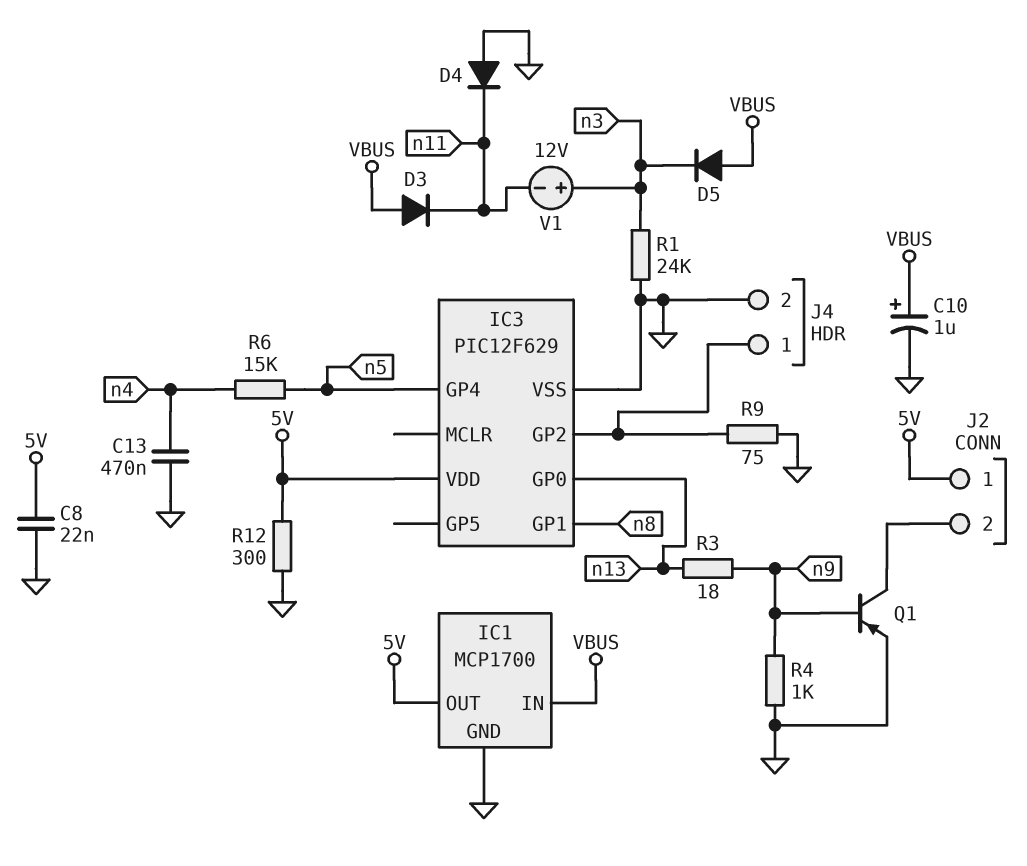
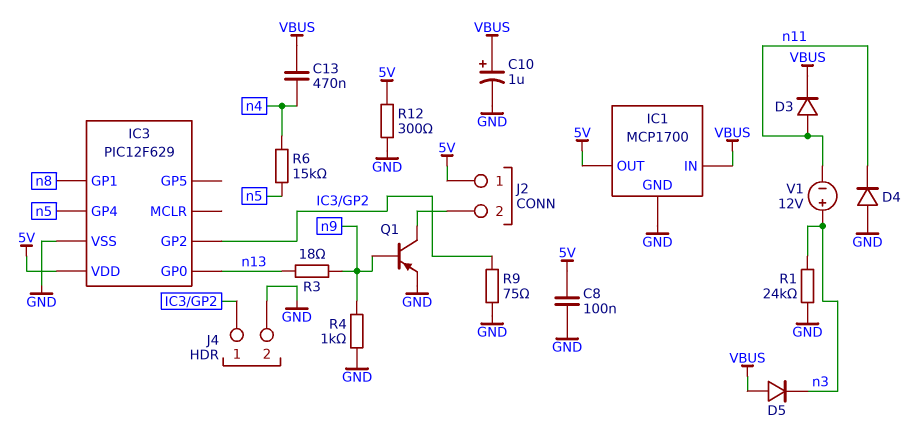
C8: 22nF (5V, GND) -> 100nF (5V, GND)
C13: 470nF (GND, n4) -> 470nF (VBUS, n4)
D3: diode (A VBUS, K n11) -> diode (A n11, K VBUS)

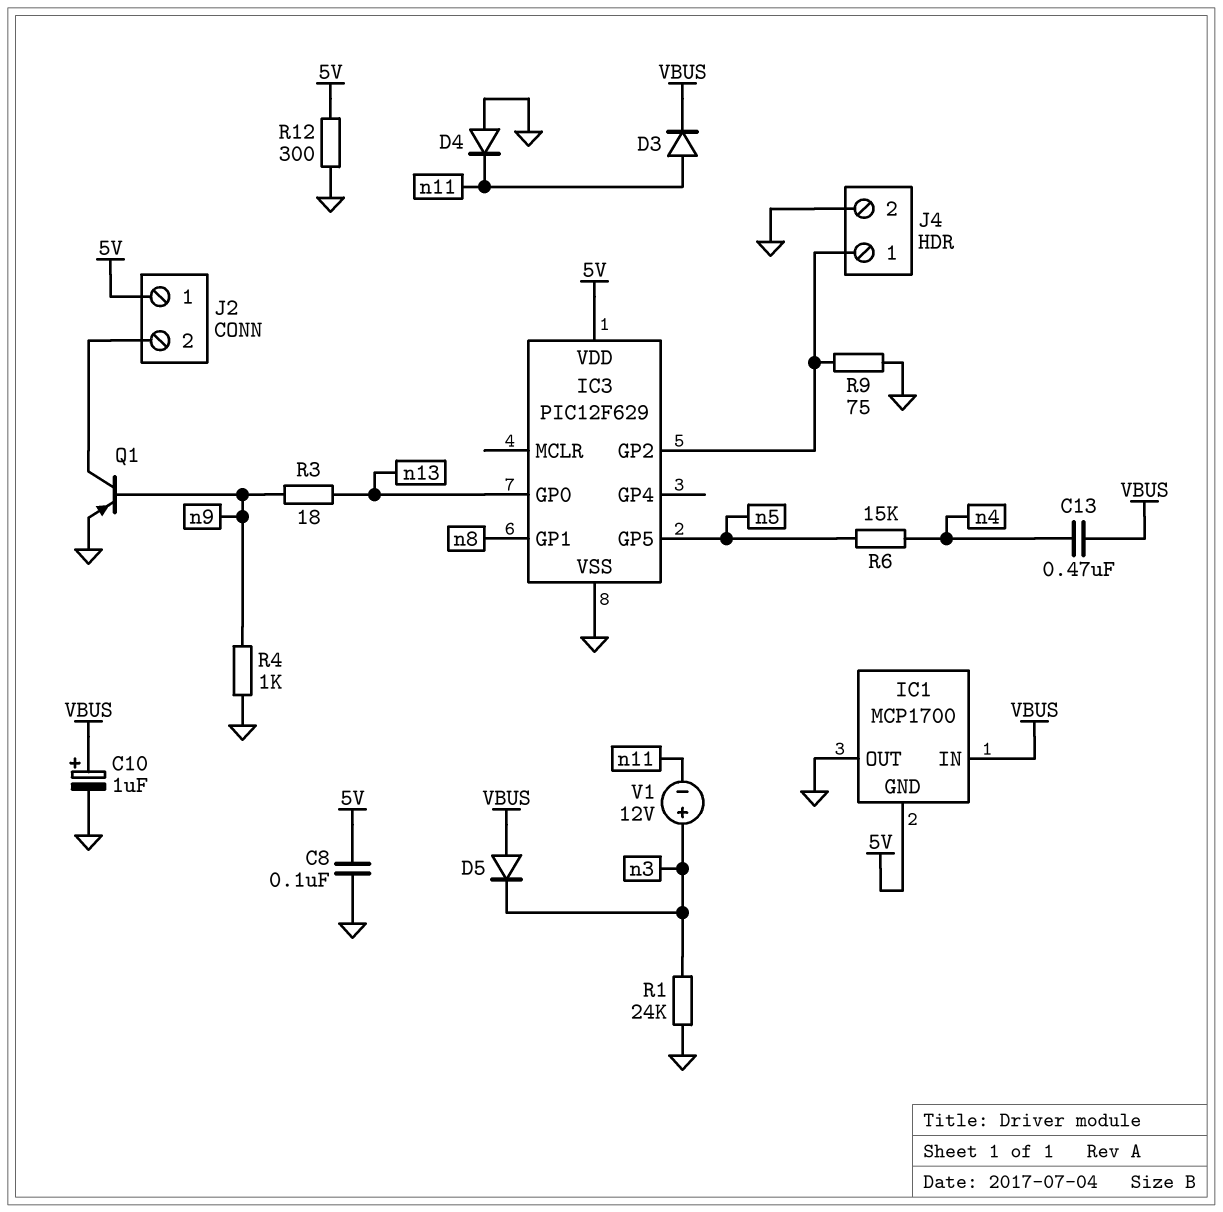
IC1 pin GND: GND -> 5V
IC1 pin OUT: 5V -> GND
IC3 pin GP4: n5 -> none
IC3 pin GP5: none -> n5

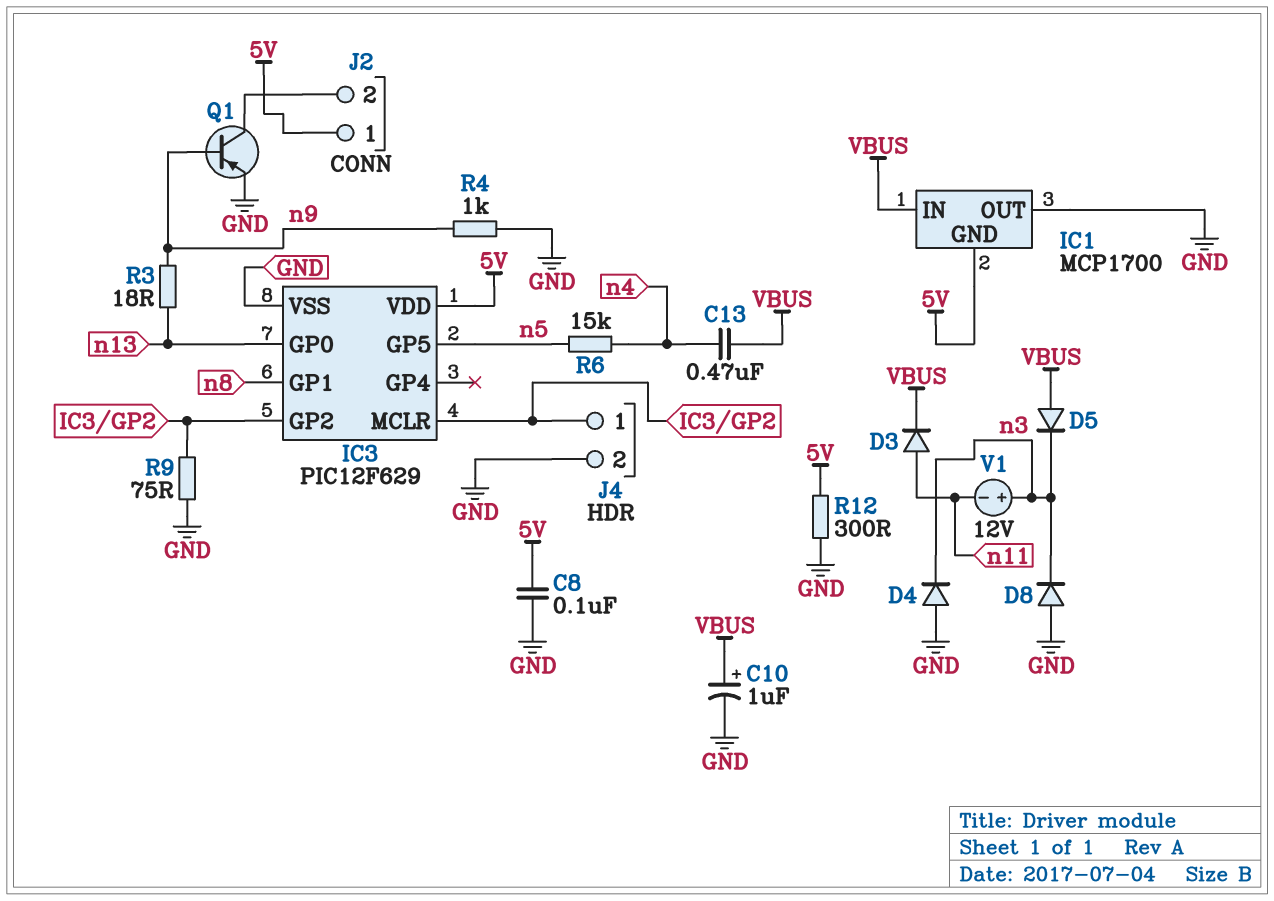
D4: diode (A GND, K n11) -> diode (A GND, K n3)
D8: none -> diode (A GND, K n3)
IC3 pin MCLR: none -> IC3/GP2
R1: 24k (GND, n3) -> none

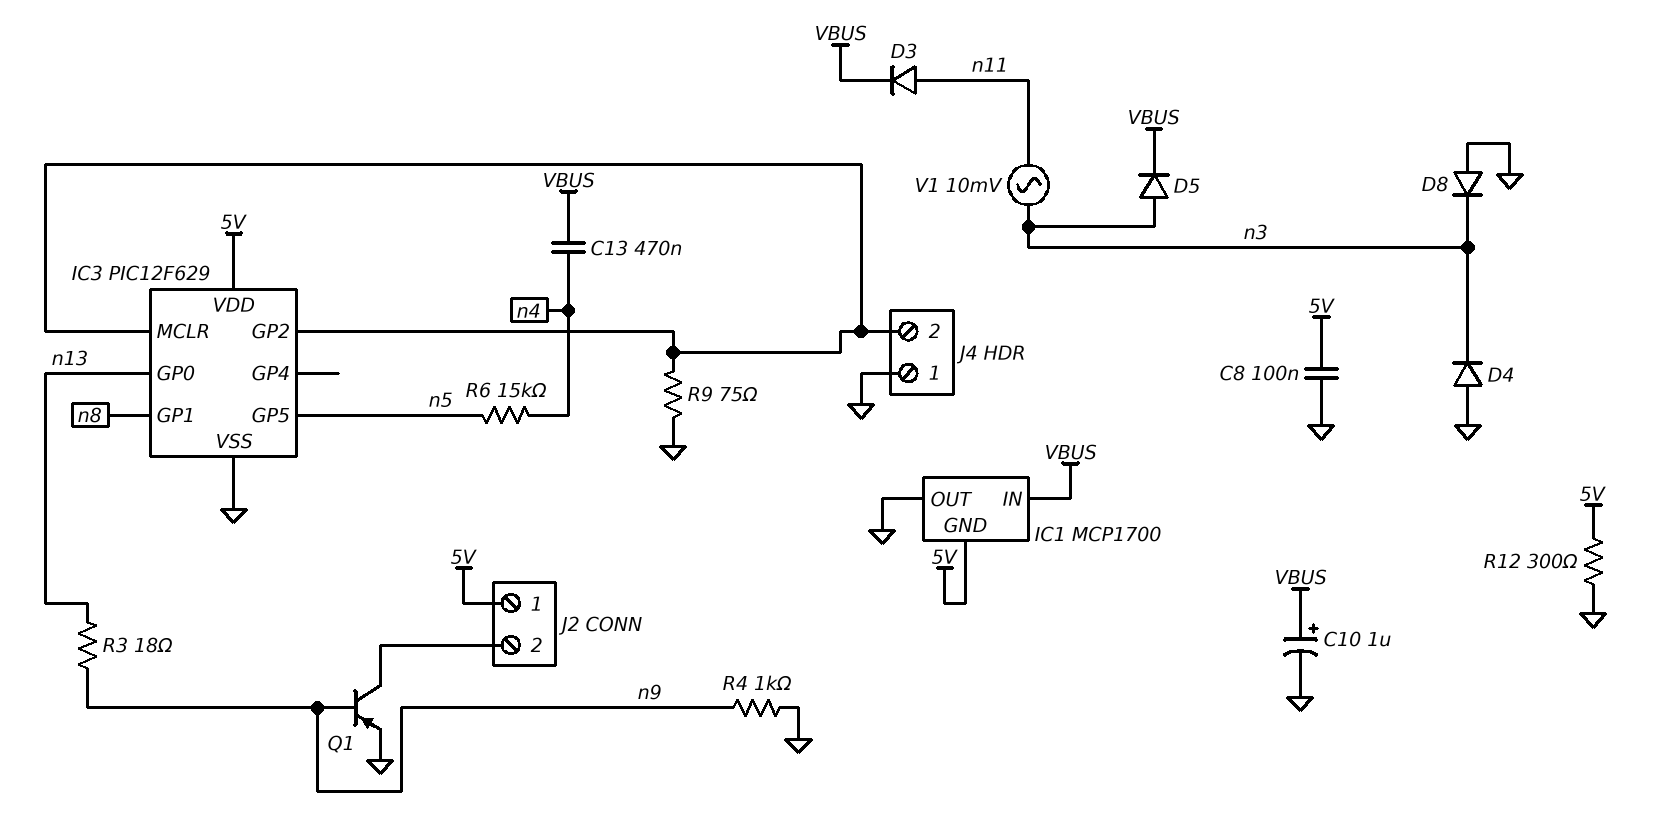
D5: diode (A VBUS, K n3) -> diode (A n3, K VBUS)
J4 pin 1: IC3/GP2 -> GND
J4 pin 2: GND -> IC3/GP2
V1: 12V (plus n3, minus n11) -> AC 10mV (n3, n11)

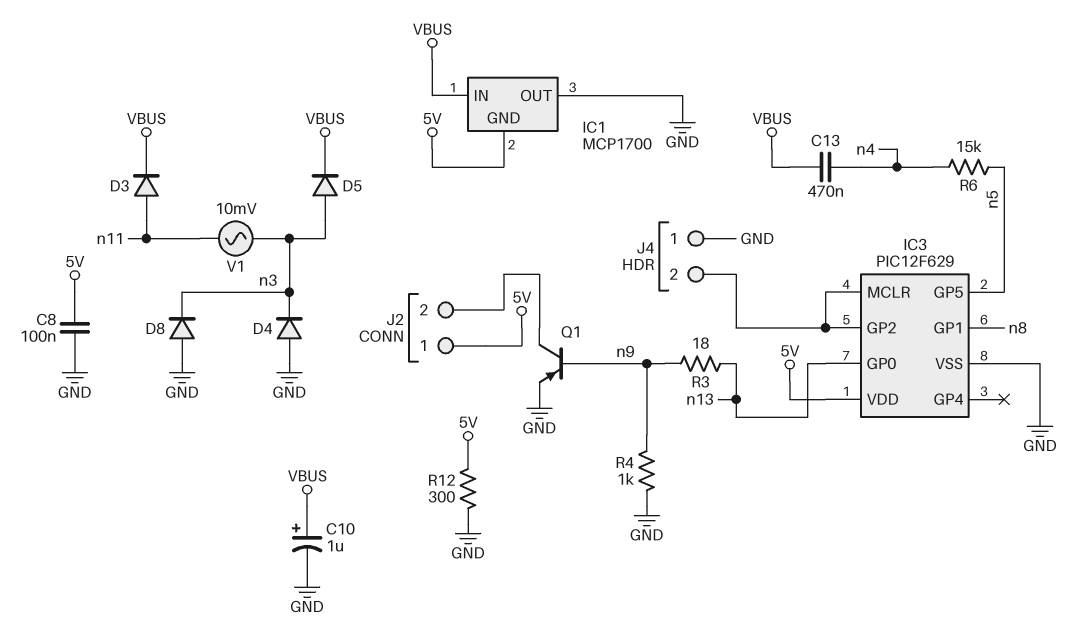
R9: 75 (GND, IC3/GP2) -> none

